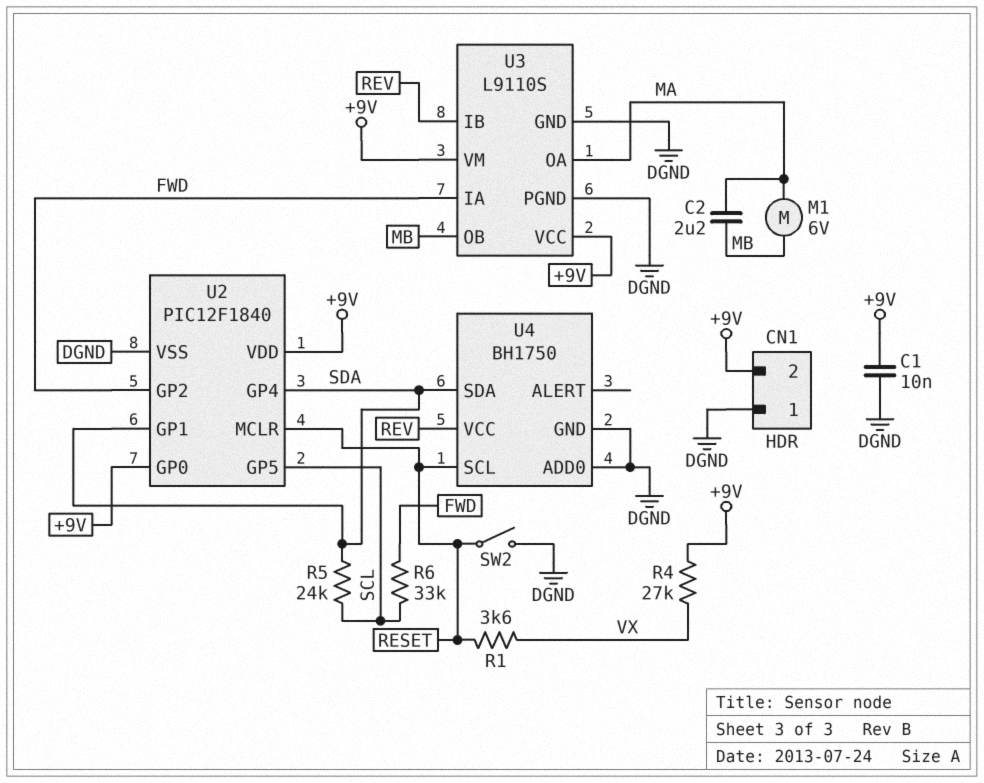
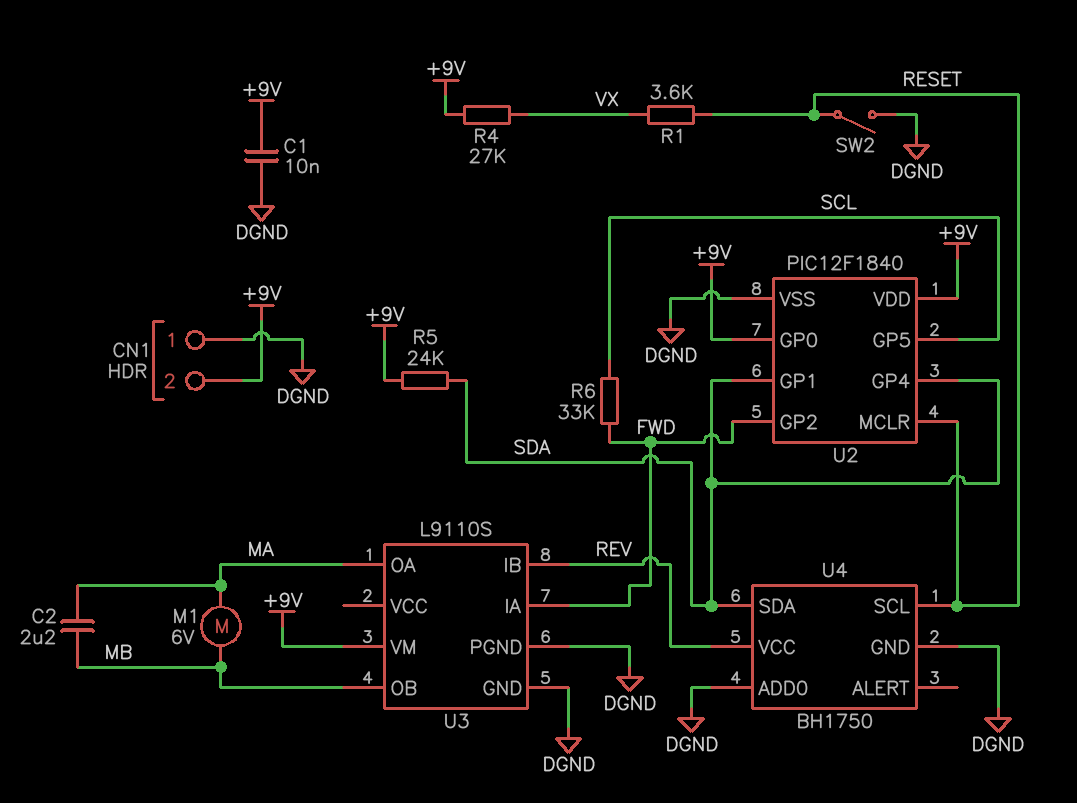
R5: 24k (SCL, SDA) -> 24k (+9V, SDA)
U3 pin VCC: +9V -> none

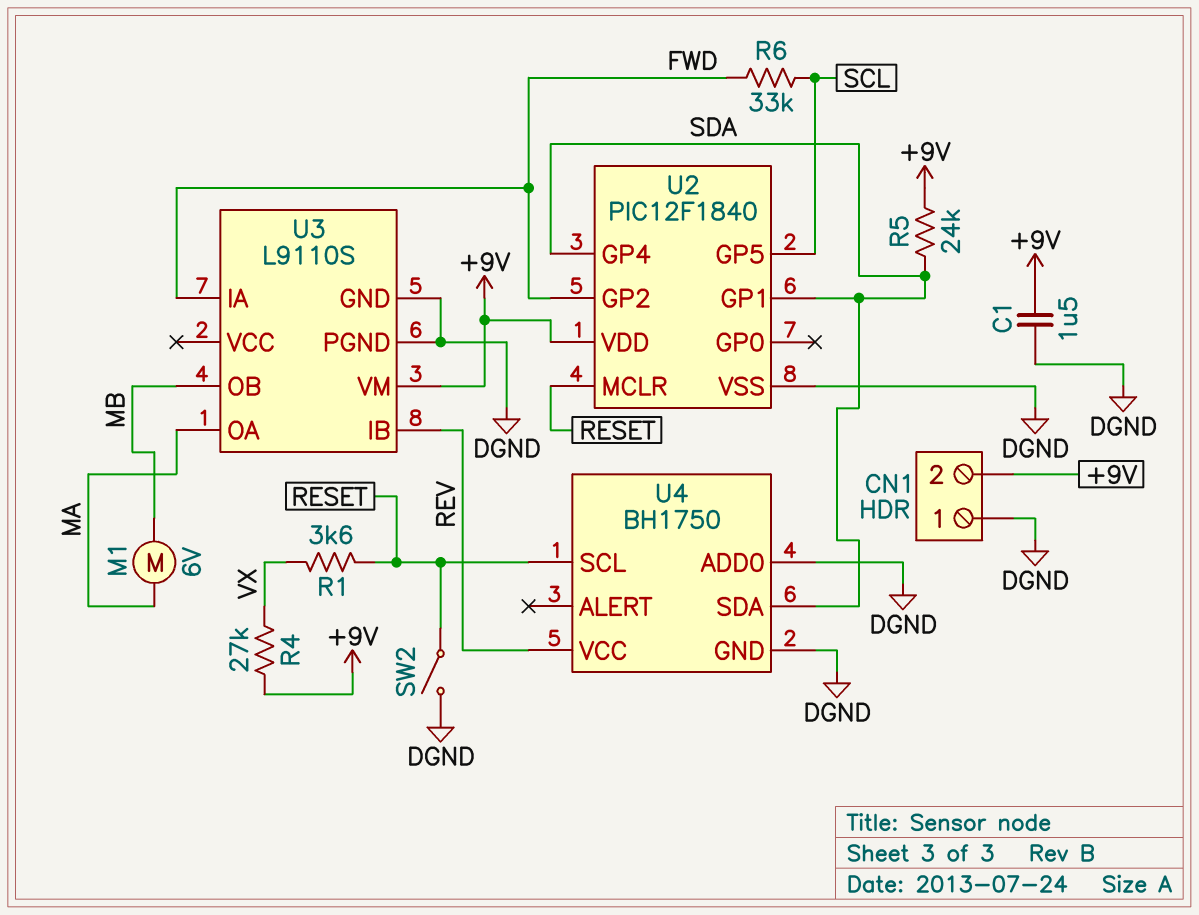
C1: 10nF (+9V, DGND) -> 1.5uF (+9V, DGND)
C2: 2.2uF (MA, MB) -> none
U2 pin GP0: +9V -> none

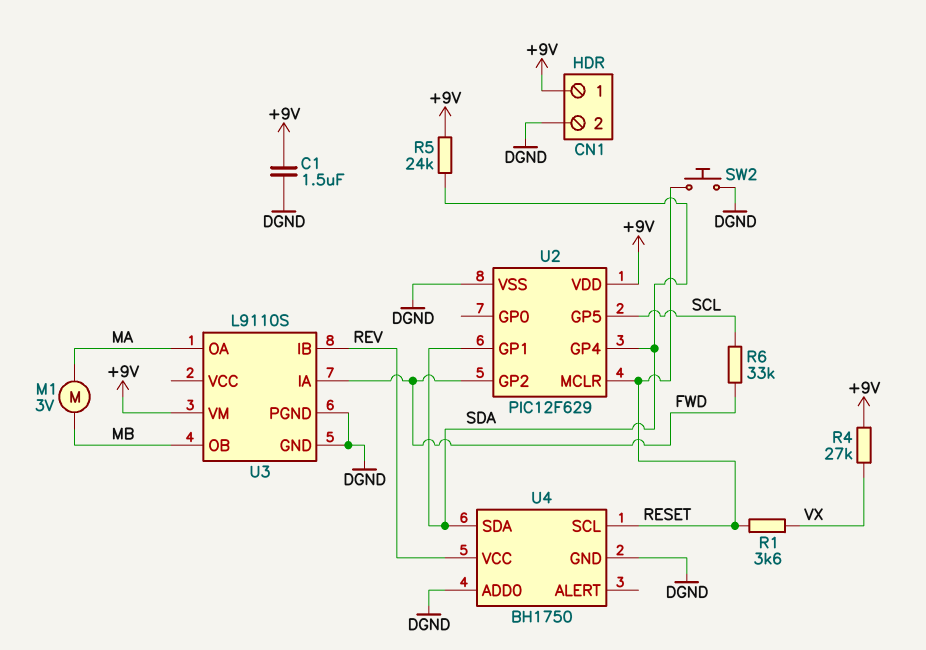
CN1 pin 1: DGND -> +9V
CN1 pin 2: +9V -> DGND
M1: motor 6V (MA, MB) -> motor 3V (MA, MB)
SW2: switch (DGND, RESET) -> button (DGND, RESET)
U2: PIC12F1840 -> PIC12F629

